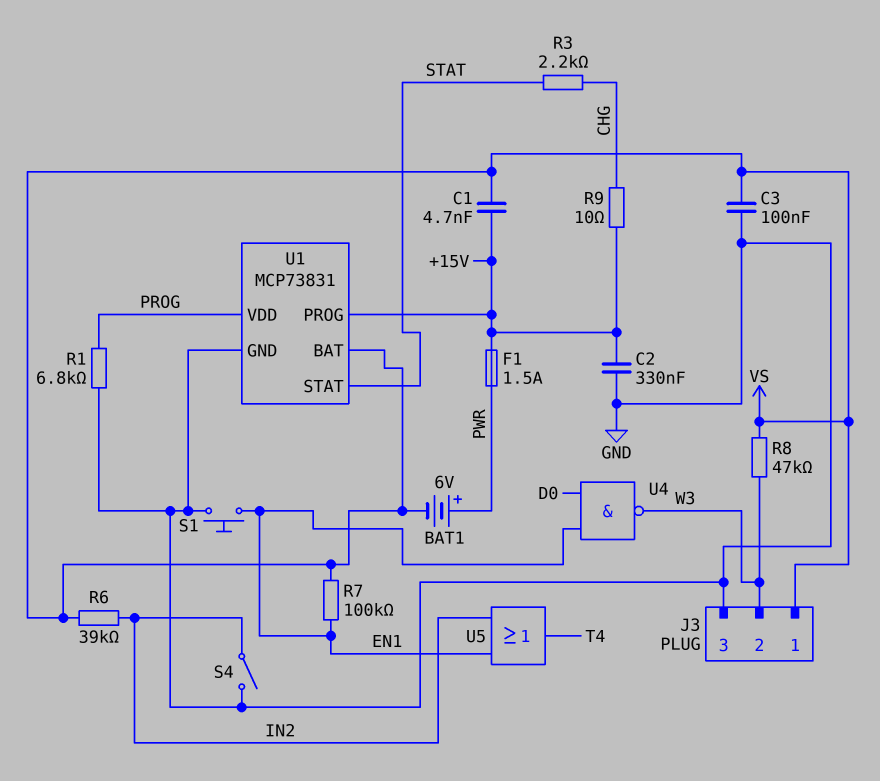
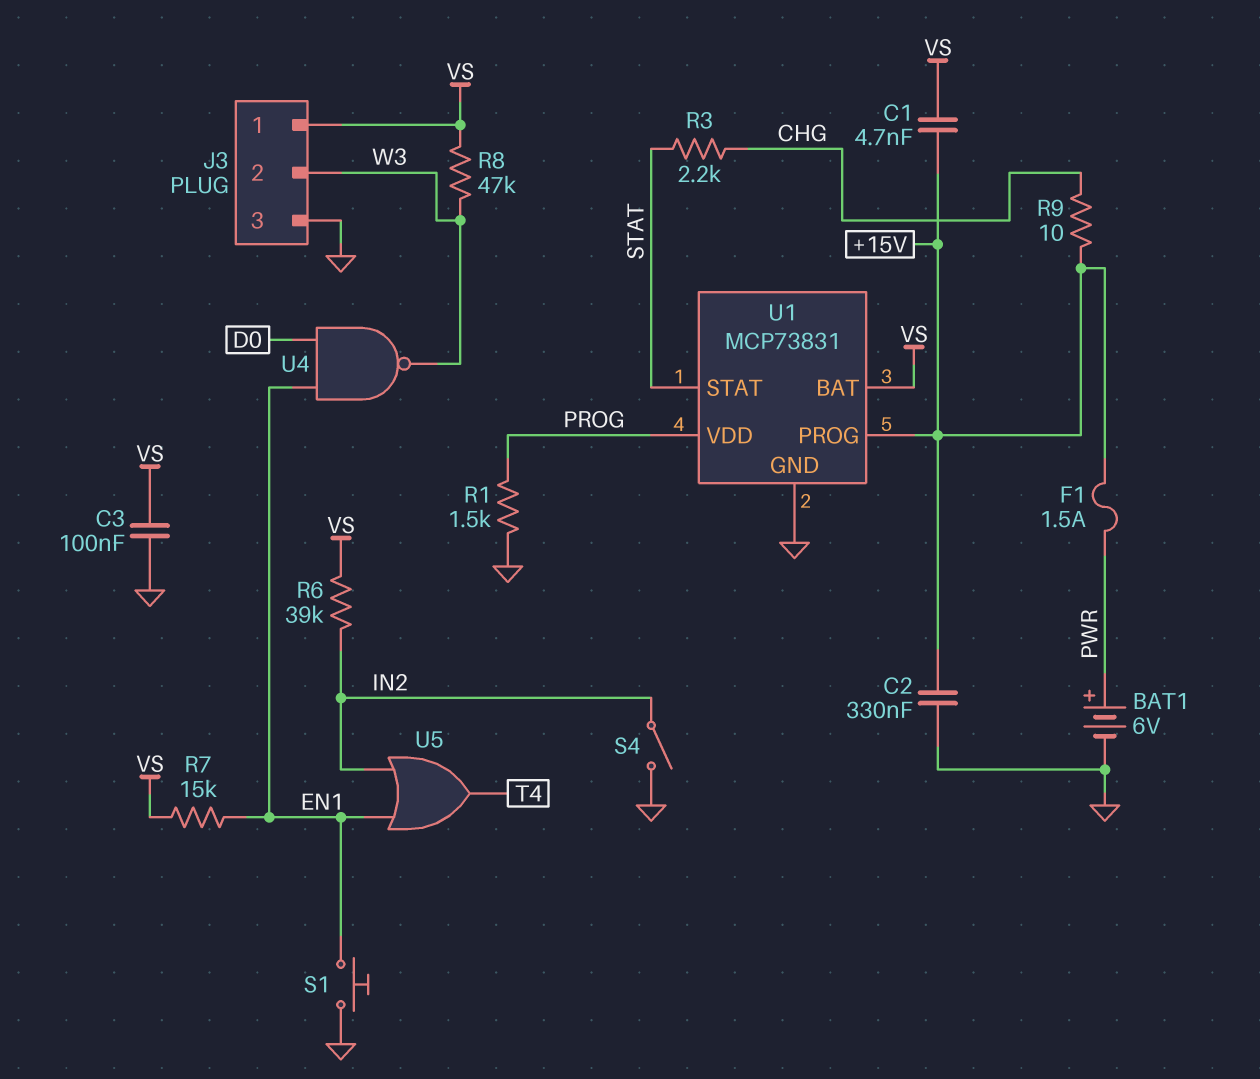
BAT1: 6V (plus PWR, minus VS) -> 6V (plus PWR, minus GND)
R1: 6.8k (GND, PROG) -> 1.5k (GND, PROG)
R7: 100k (EN1, VS) -> 15k (EN1, VS)

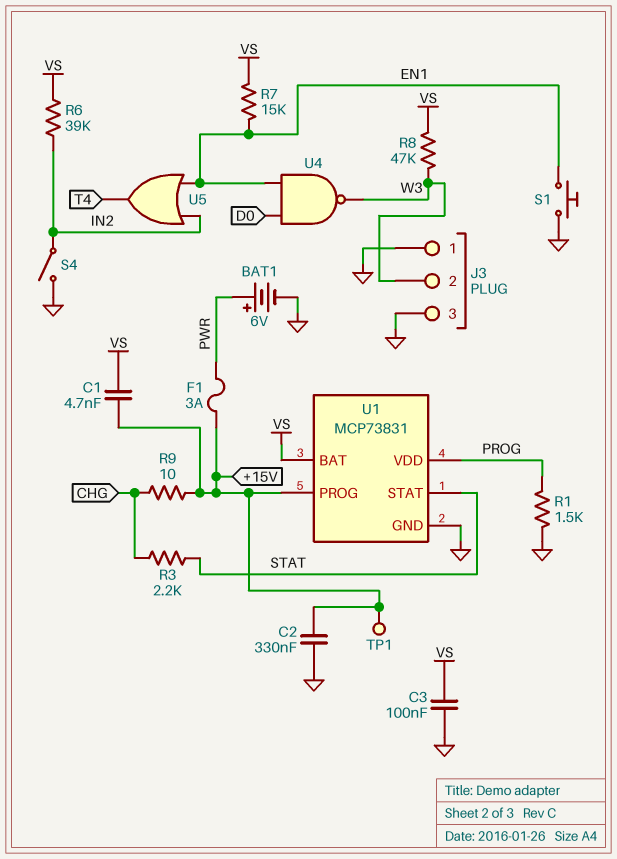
F1: 1.5A (+15V, PWR) -> 3A (+15V, PWR)
J3 pin 1: VS -> GND
TP1: none -> test point (+15V)

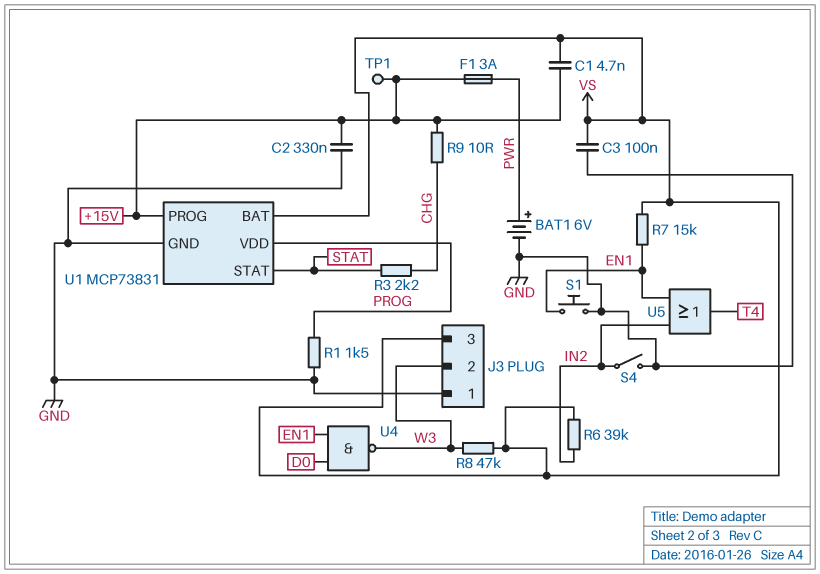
J3 pin 3: GND -> VS

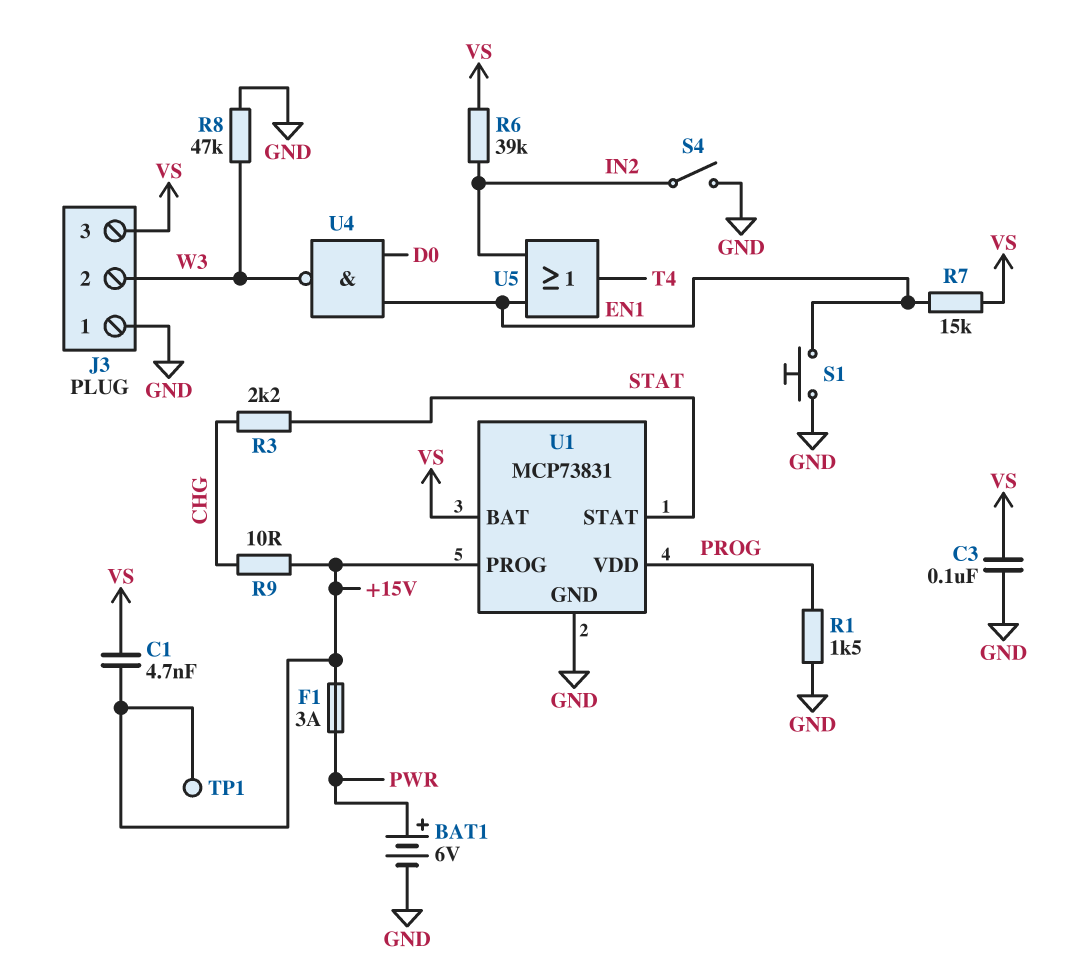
C2: 330nF (+15V, GND) -> none
R8: 47k (VS, W3) -> 47k (GND, W3)

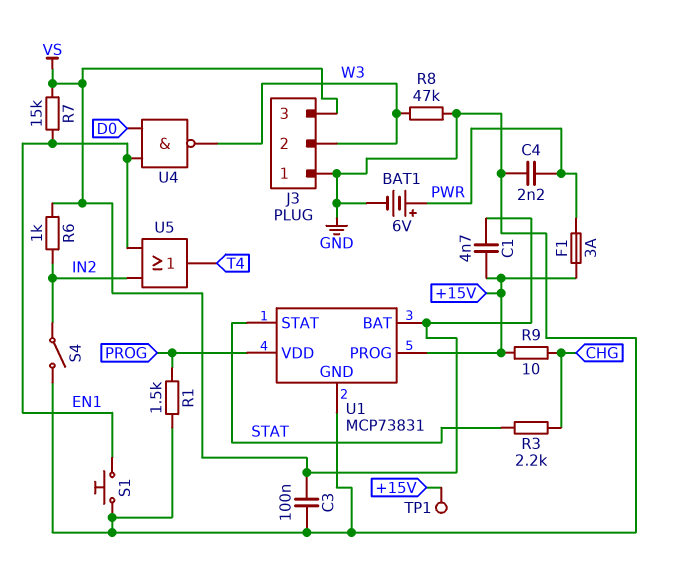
C4: none -> 2.2nF (GND, PWR)
R6: 39k (IN2, VS) -> 1k (IN2, VS)

